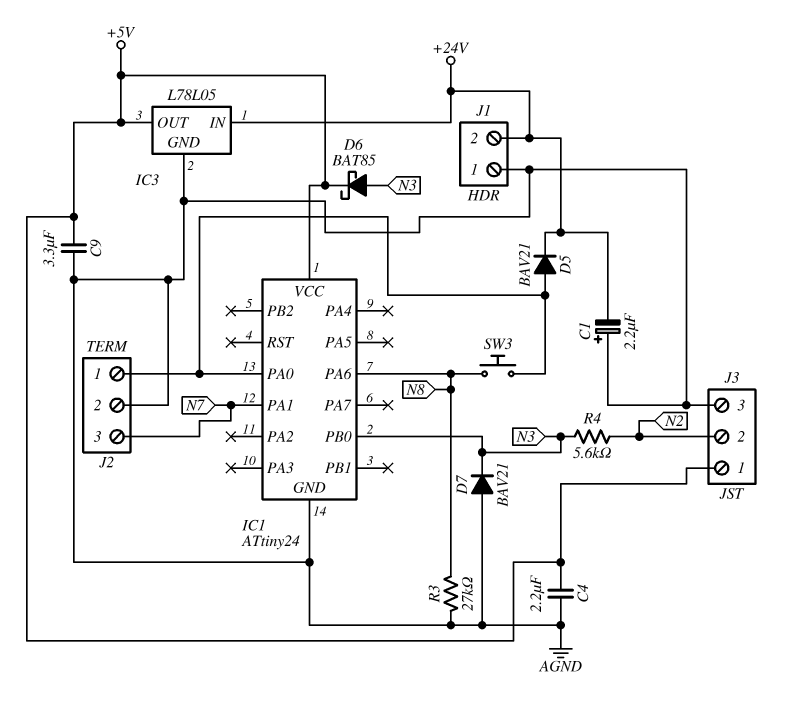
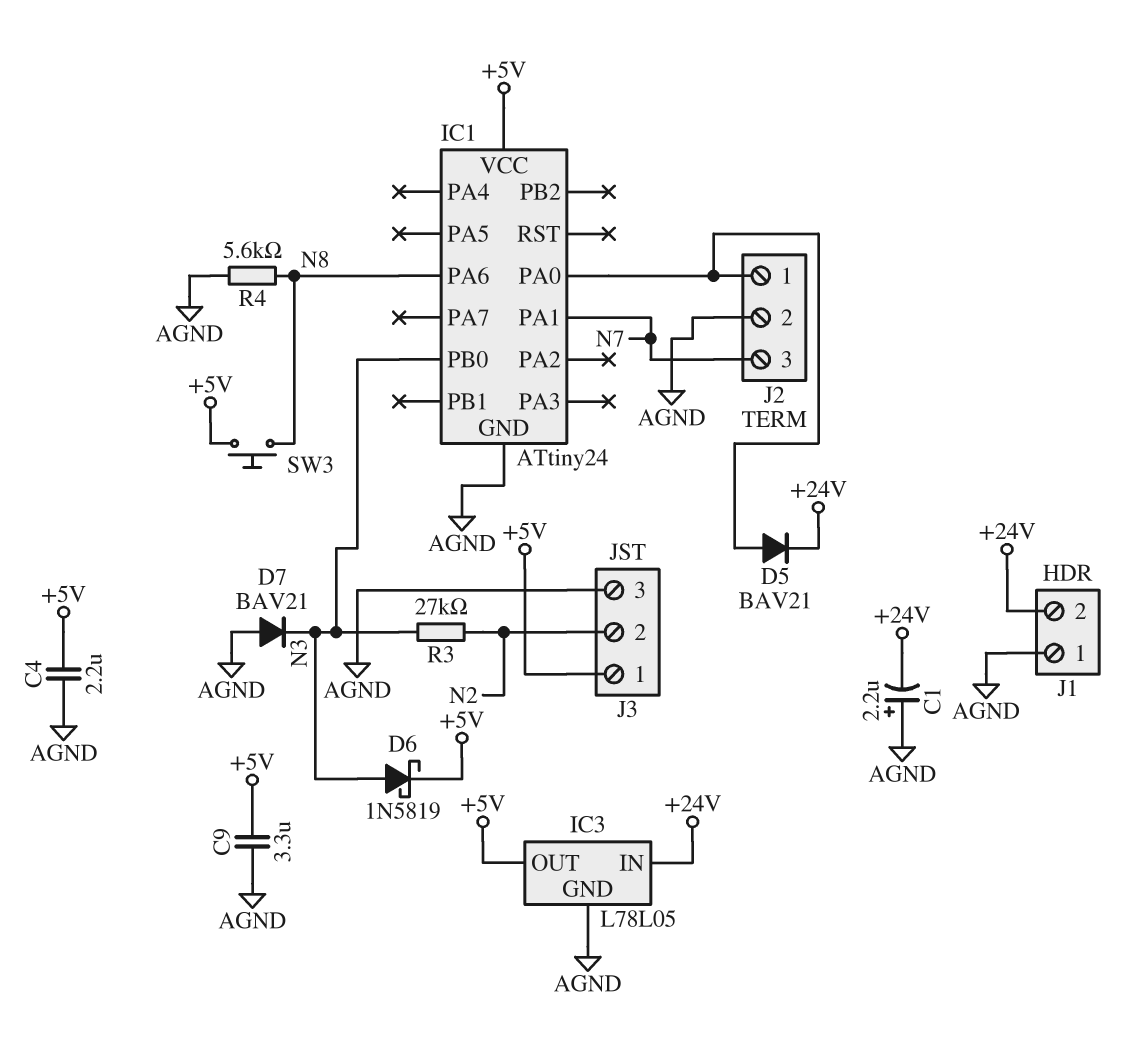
D6: schottky BAT85 (A N3, K +5V) -> schottky 1N5819 (A N3, K +5V)
R3: 27k (AGND, N8) -> 27k (N2, N3)
R4: 5.6k (N2, N3) -> 5.6k (AGND, N8)
SW3: button (IC1/PA0, N8) -> button (+5V, N8)

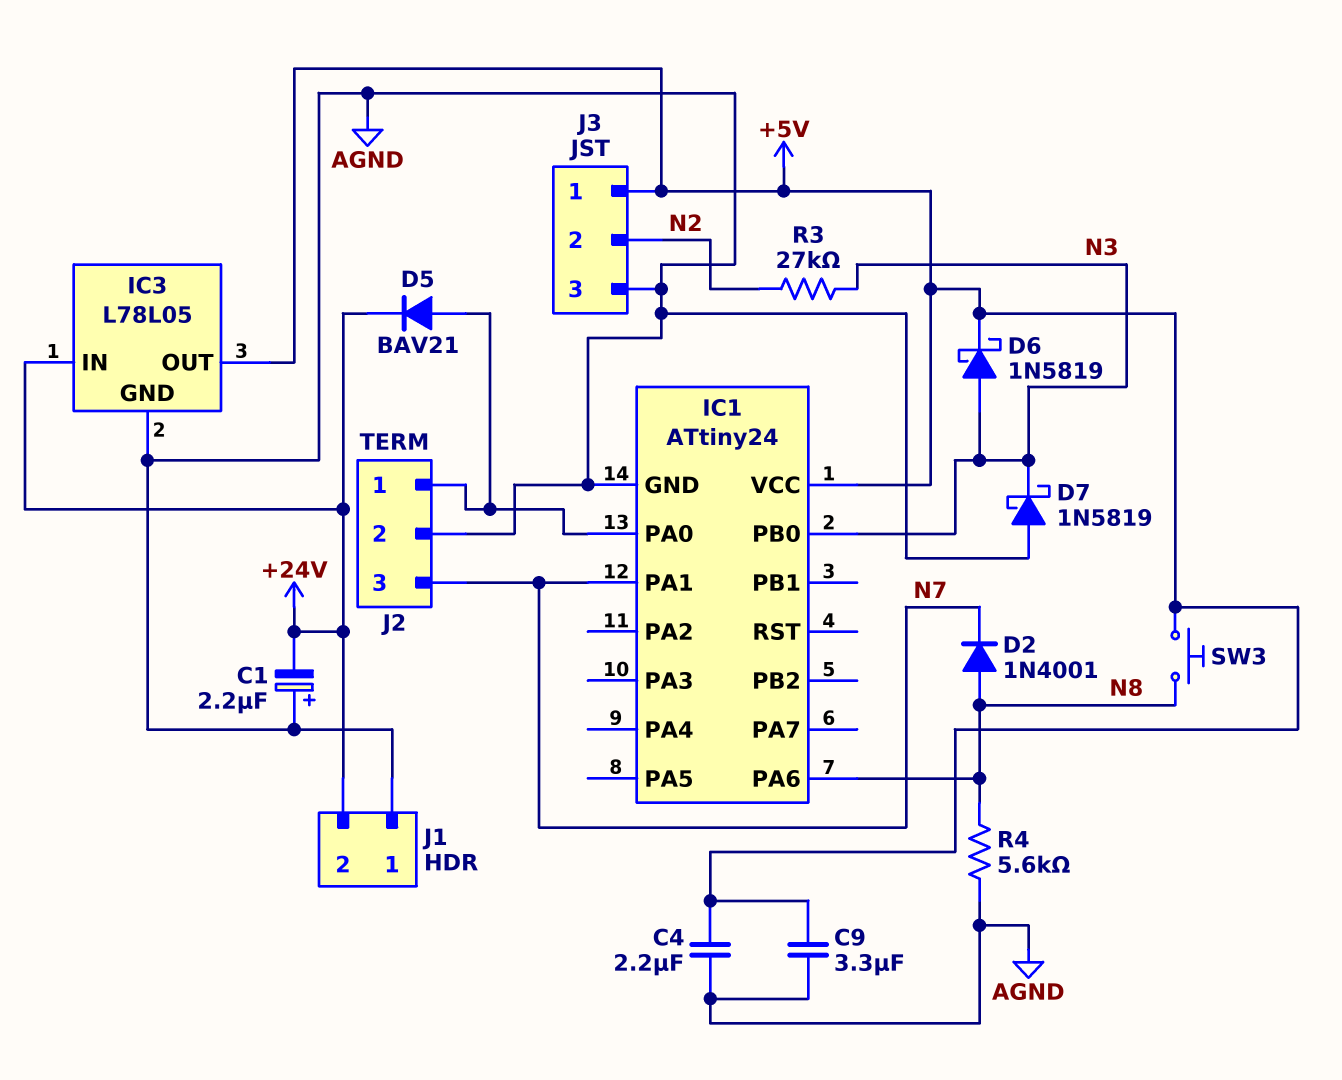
D2: none -> diode 1N4001 (A N8, K N7)
D7: diode BAV21 (A AGND, K N3) -> schottky 1N5819 (A AGND, K N3)

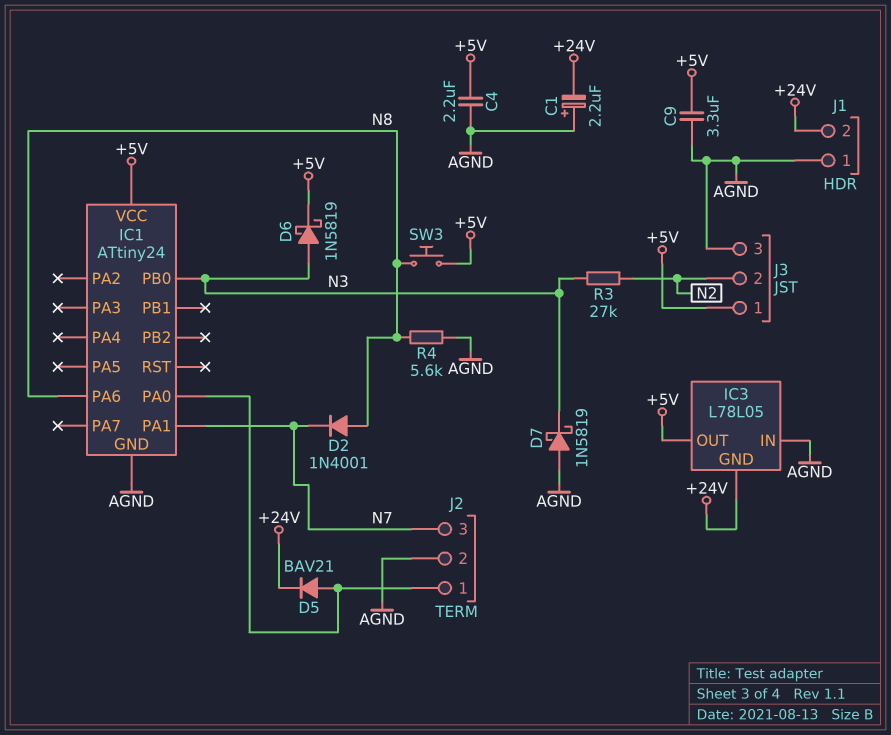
IC3 pin GND: AGND -> +24V
IC3 pin IN: +24V -> AGND

